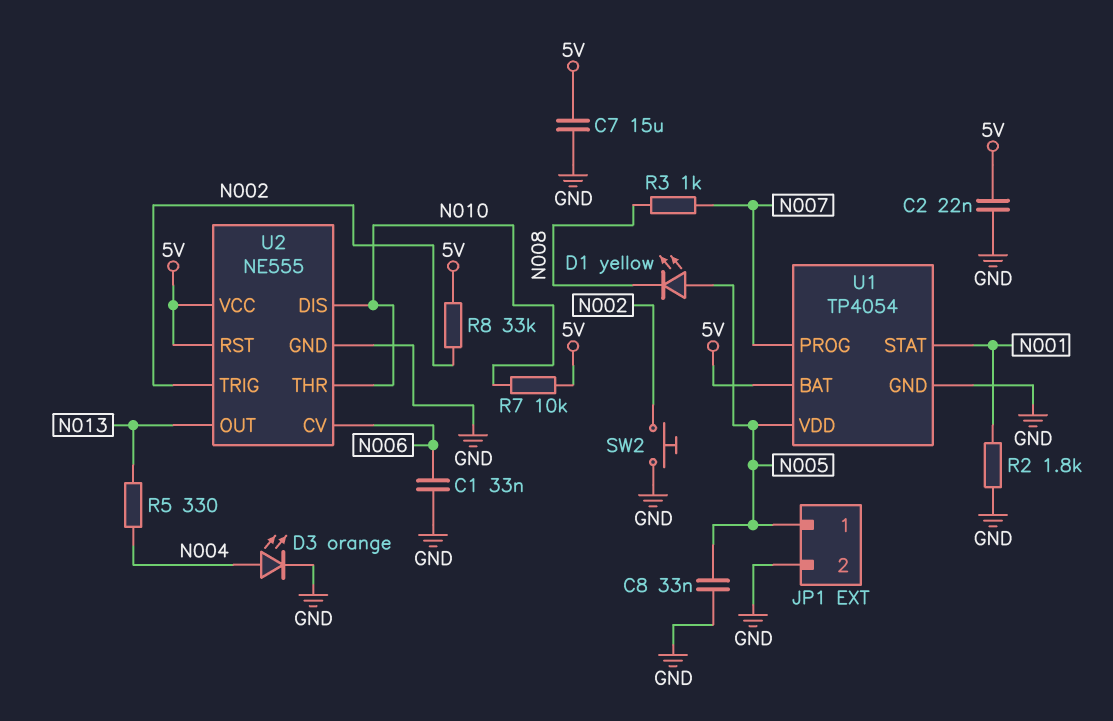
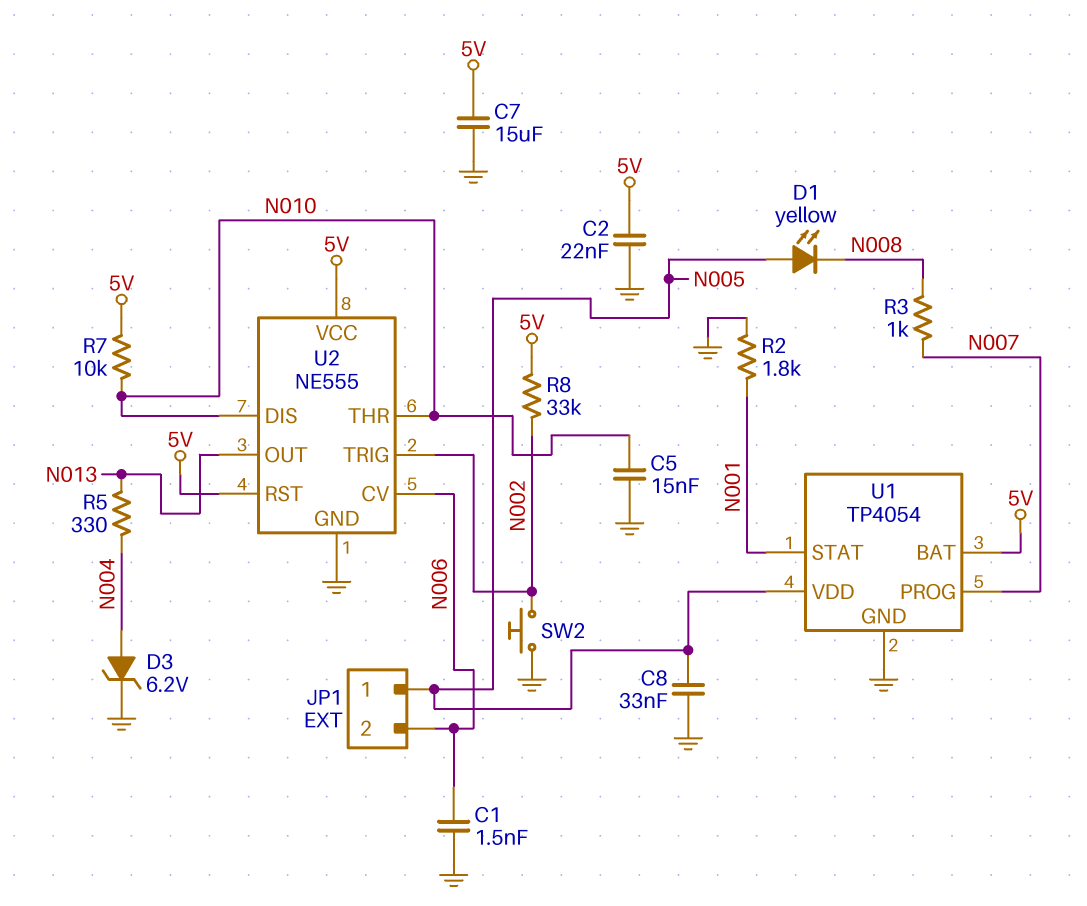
C1: 33nF (GND, N006) -> 1.5nF (GND, N006)
C5: none -> 15nF (GND, N010)
D3: LED orange (A N004, K GND) -> zener 6.2V (A N004, K GND)
JP1 pin 2: GND -> N006

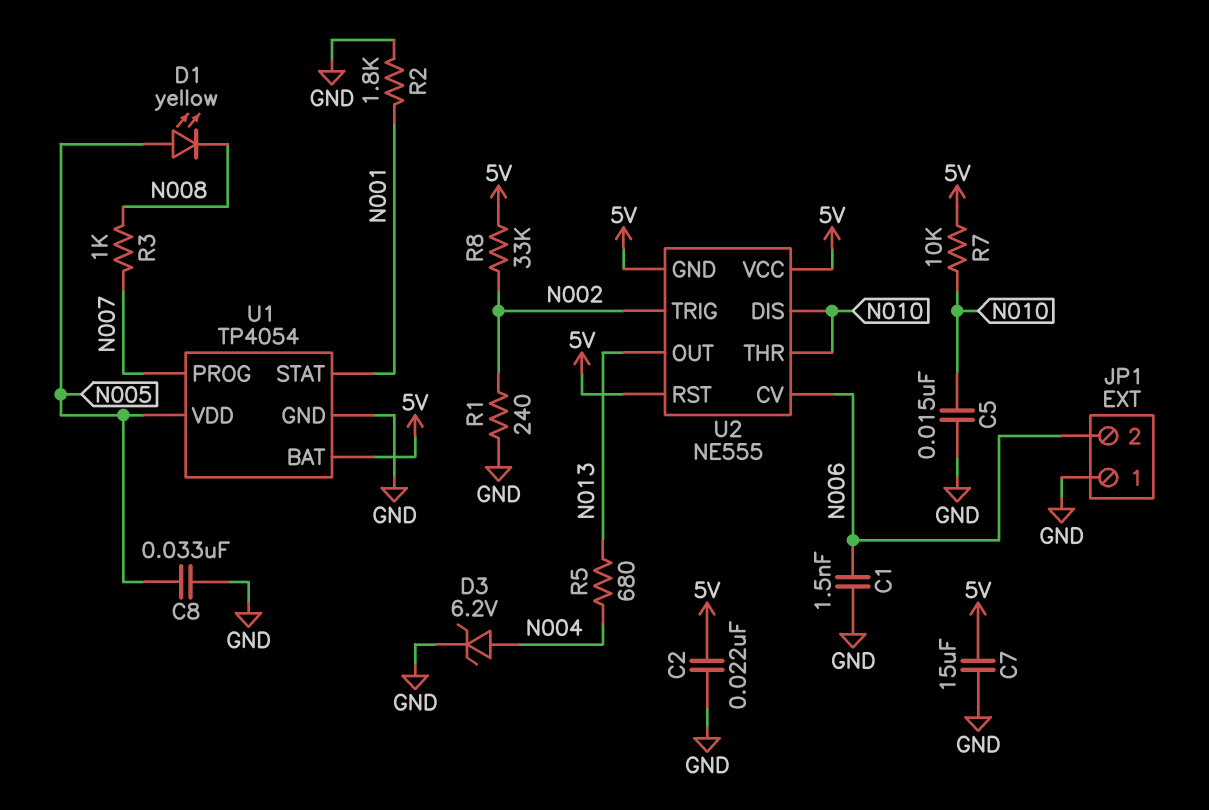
JP1 pin 1: N005 -> GND
R1: none -> 240 (GND, N002)
R5: 330 (N004, N013) -> 680 (N004, N013)
SW2: button (GND, N002) -> none
U2 pin GND: GND -> 5V

